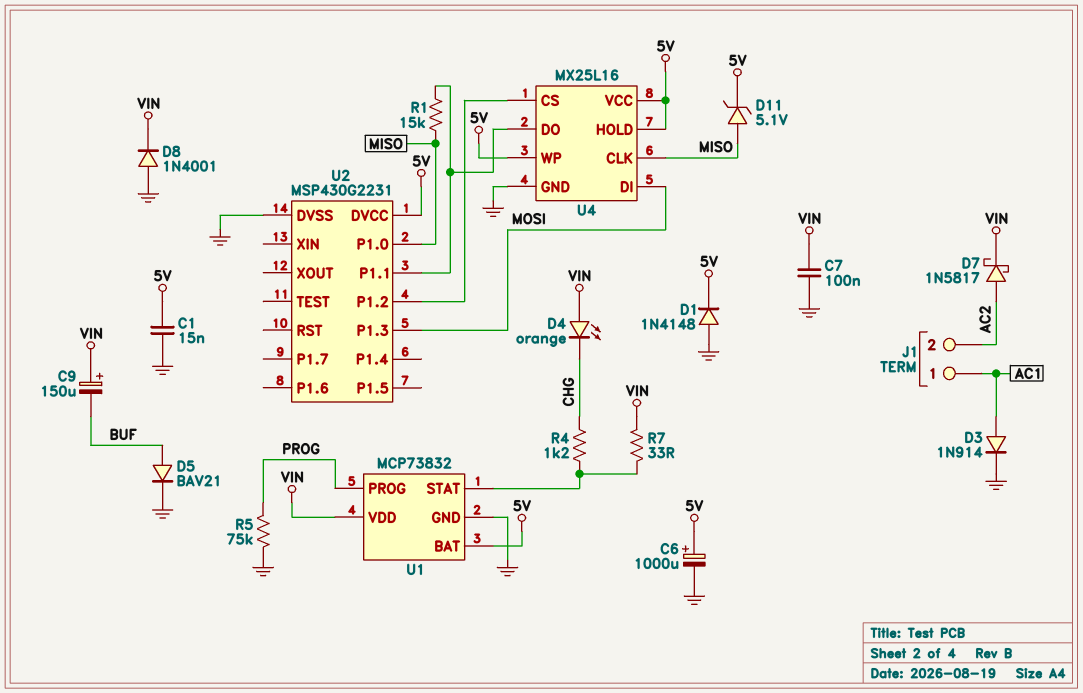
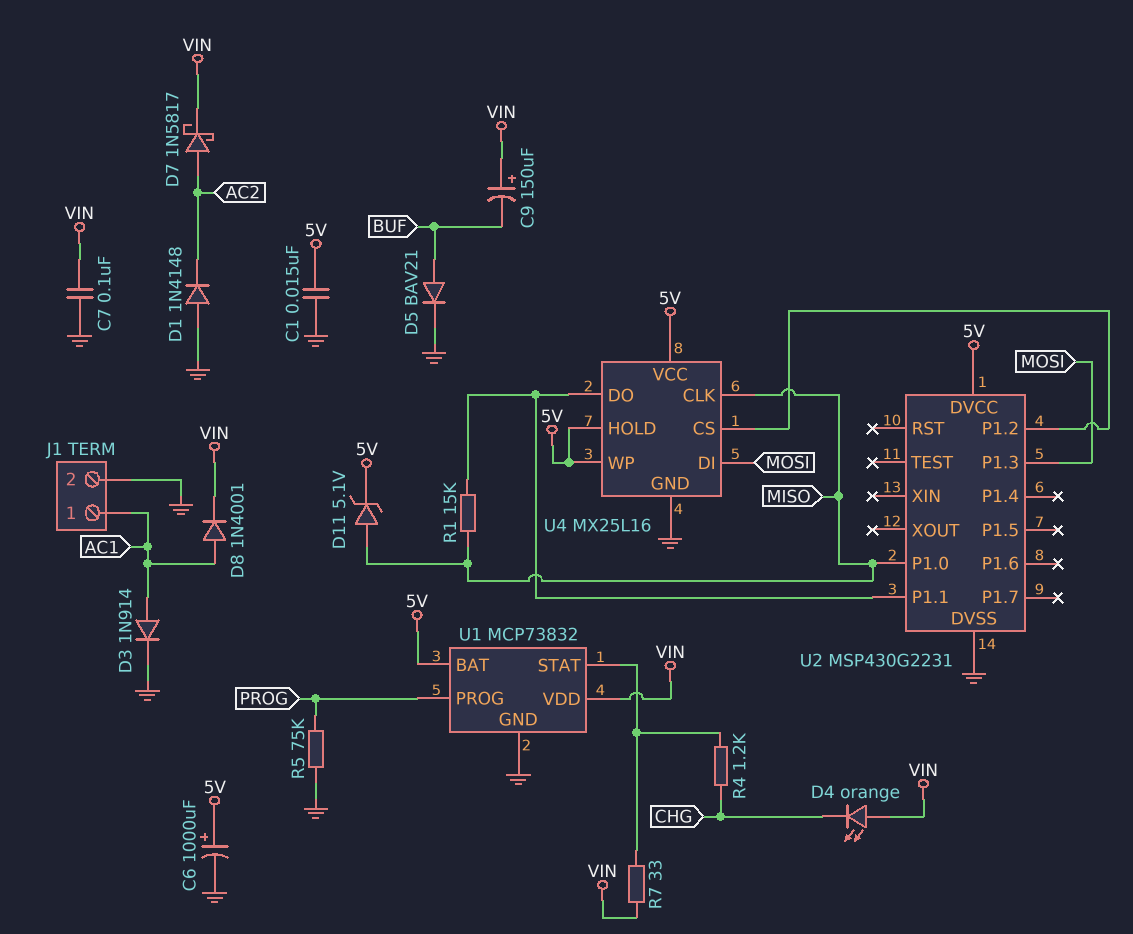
D1: diode 1N4148 (A GND, K 5V) -> diode 1N4148 (A GND, K AC2)
D8: diode 1N4001 (A GND, K VIN) -> diode 1N4001 (A AC1, K VIN)
J1 pin 2: AC2 -> GND

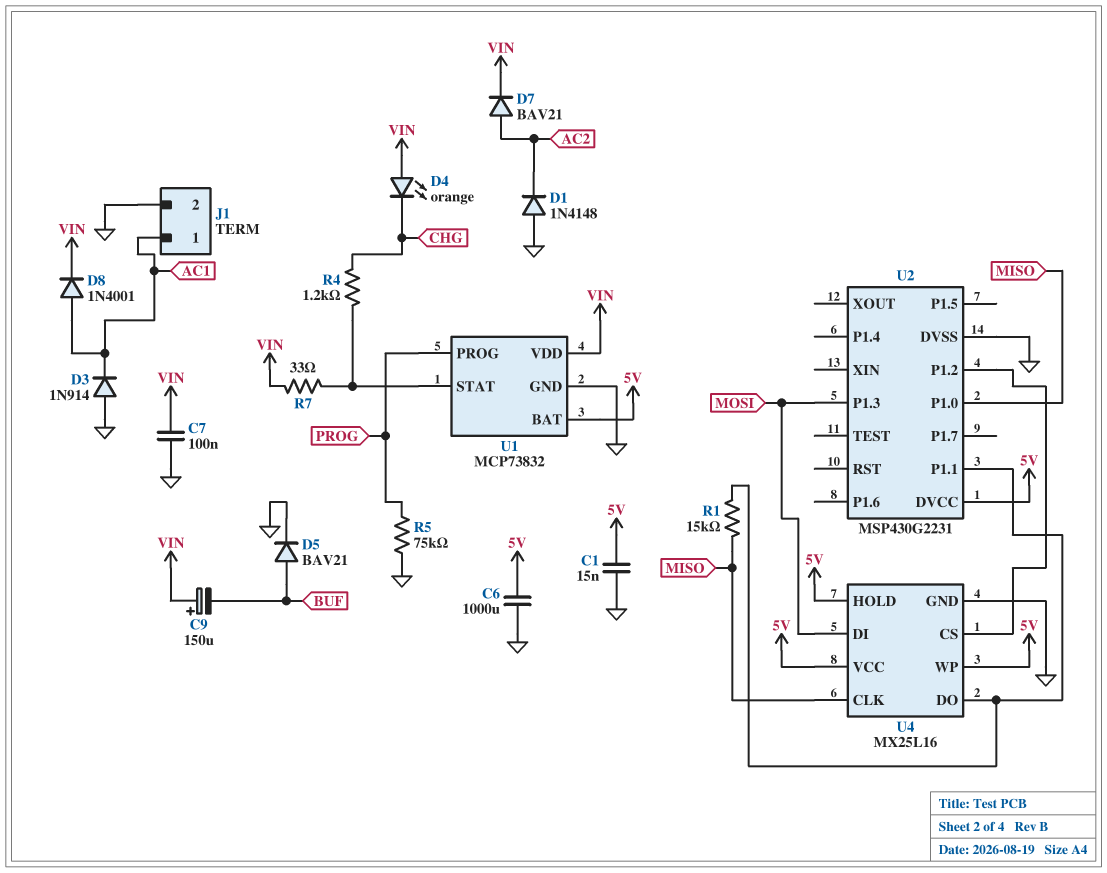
C6: 1000uF (plus 5V, minus GND) -> 1000uF (5V, GND)
D3: diode 1N914 (A AC1, K GND) -> diode 1N914 (A GND, K AC1)
D7: schottky 1N5817 (A AC2, K VIN) -> diode BAV21 (A AC2, K VIN)
D11: zener 5.1V (A MISO, K 5V) -> none

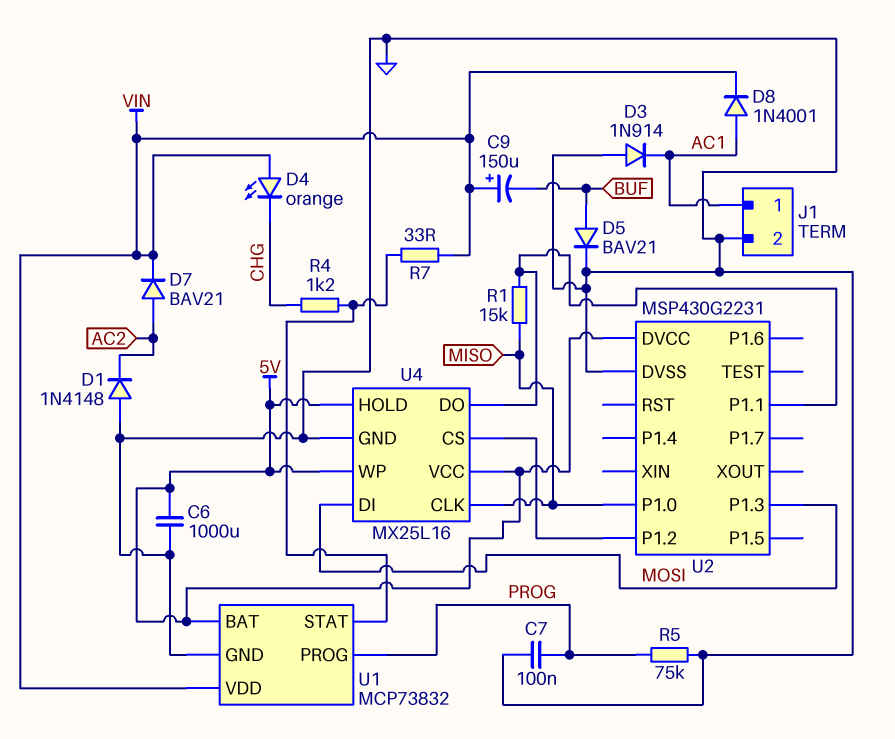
C1: 15nF (5V, GND) -> none
C7: 100nF (GND, VIN) -> 100nF (GND, PROG)

